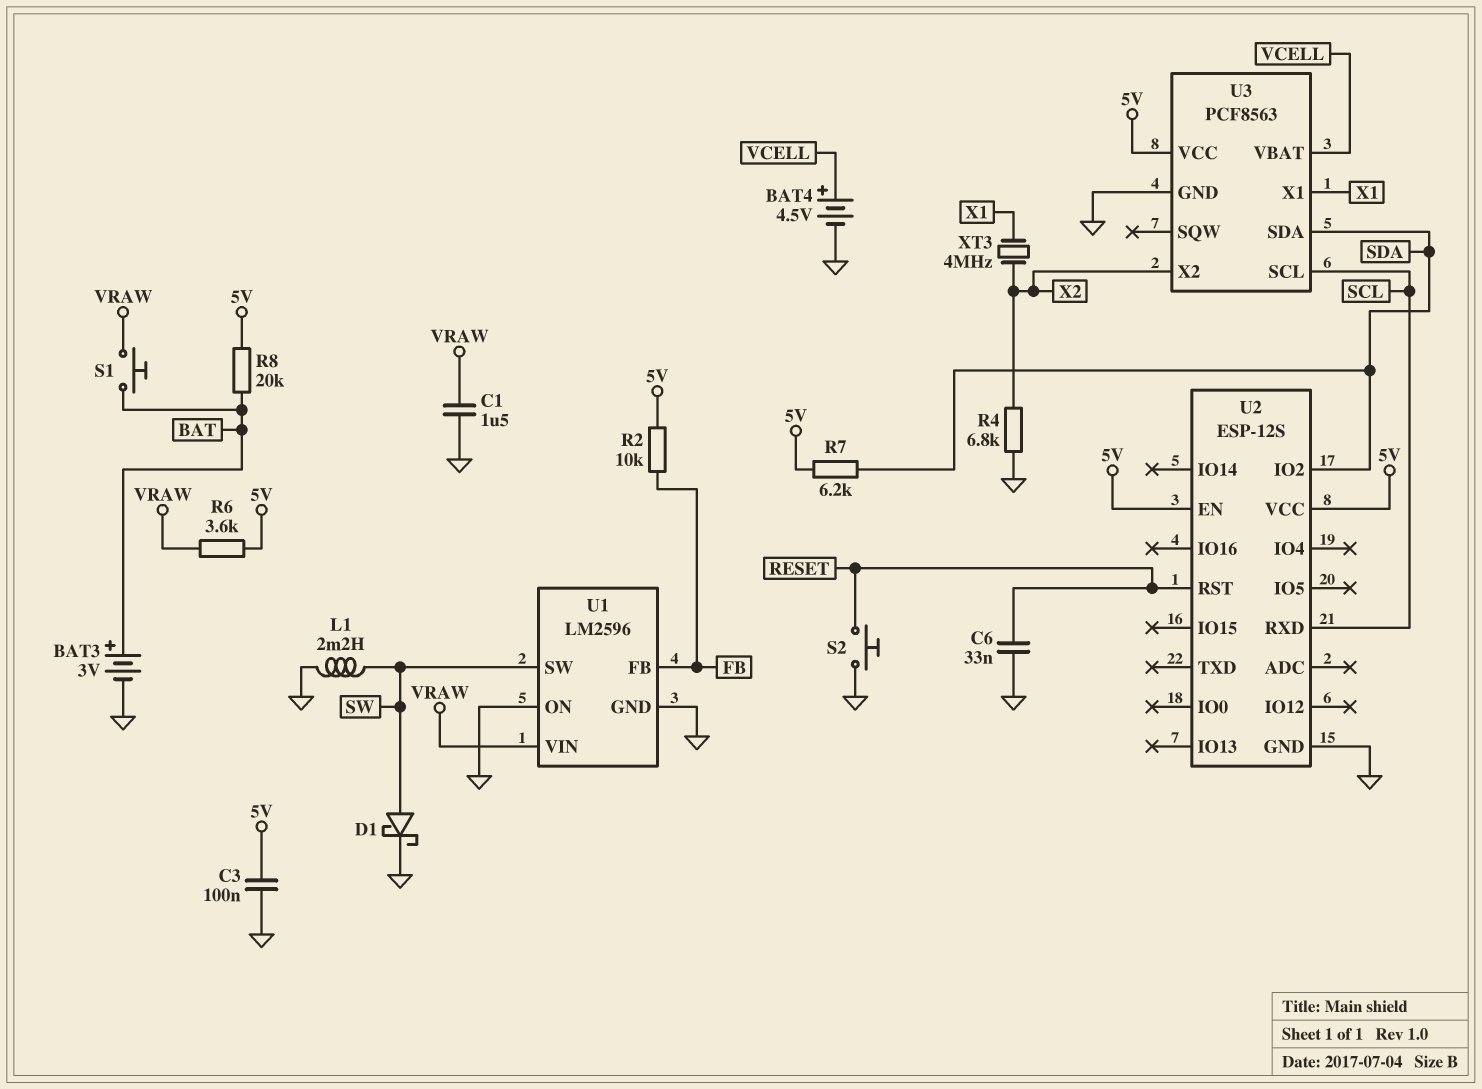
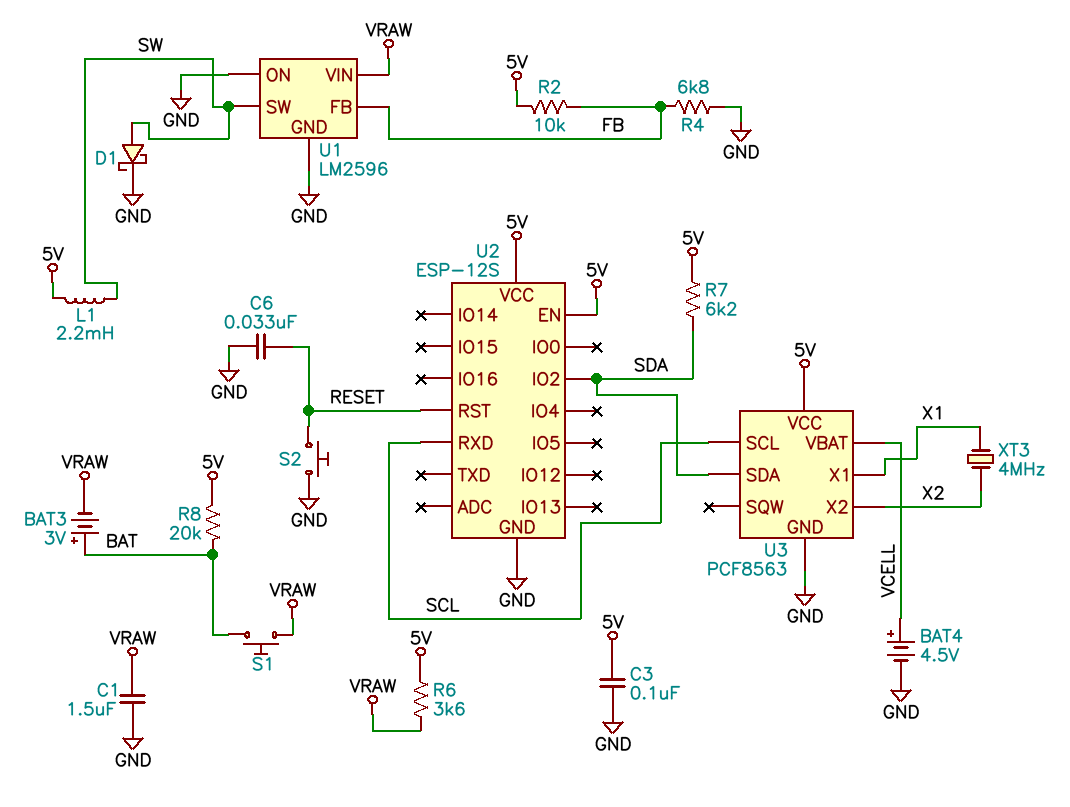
BAT3: 3V (plus BAT, minus GND) -> 3V (plus BAT, minus VRAW)
L1: 2.2mH (GND, SW) -> 2.2mH (5V, SW)
R4: 6.8k (GND, X2) -> 6.8k (FB, GND)

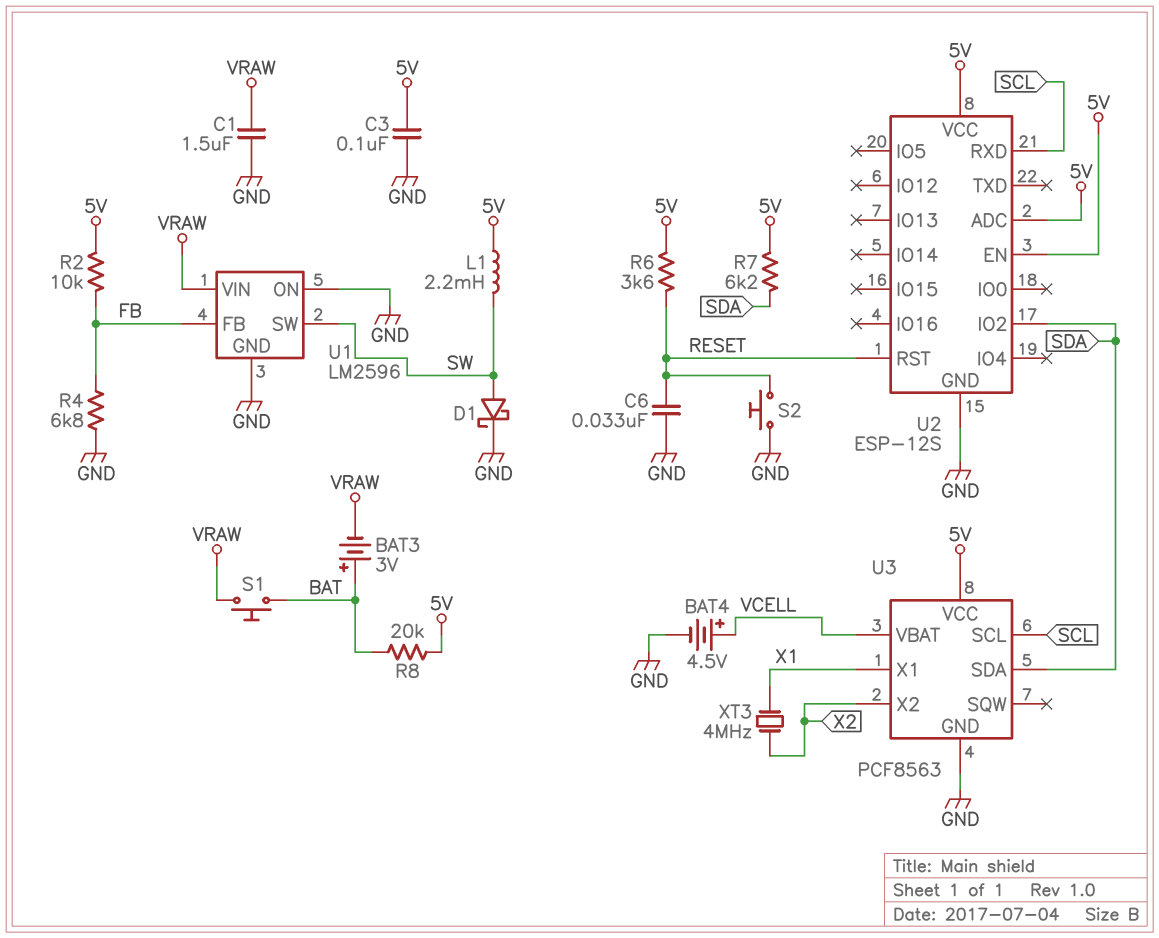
R6: 3.6k (5V, VRAW) -> 3.6k (5V, RESET)
U2 pin ADC: none -> 5V

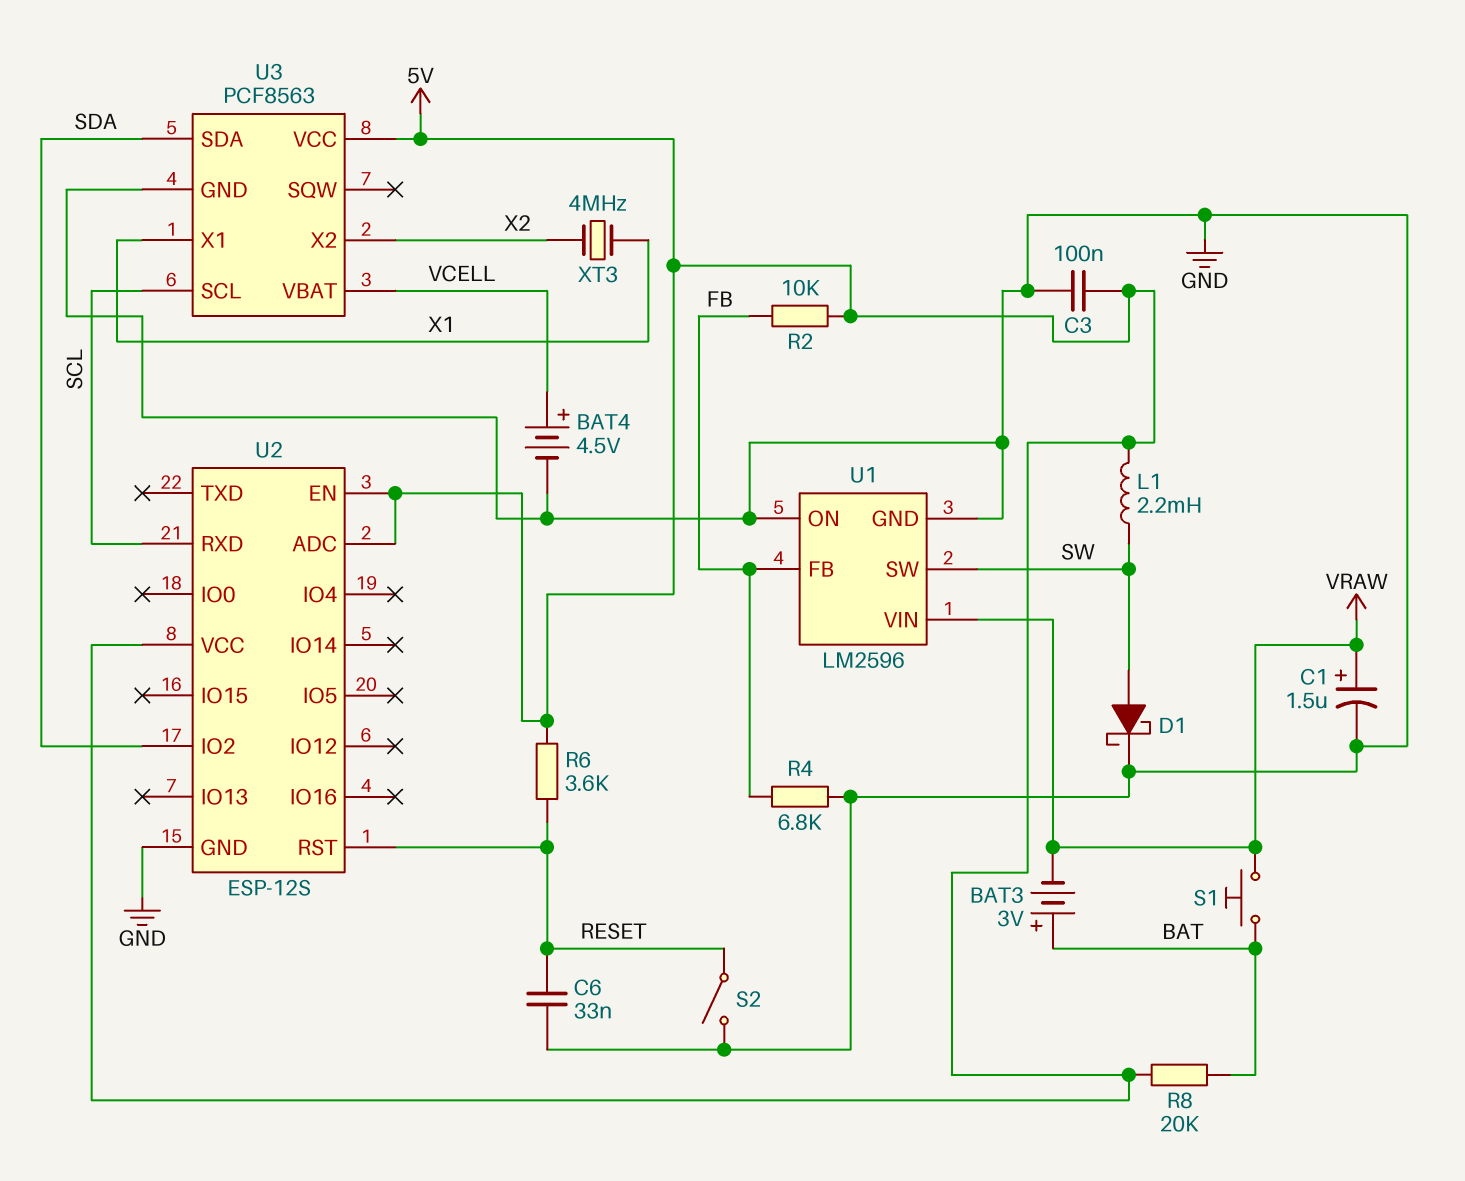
C1: 1.5uF (GND, VRAW) -> 1.5uF (plus VRAW, minus GND)
R7: 6.2k (5V, SDA) -> none
S2: button (GND, RESET) -> switch (GND, RESET)

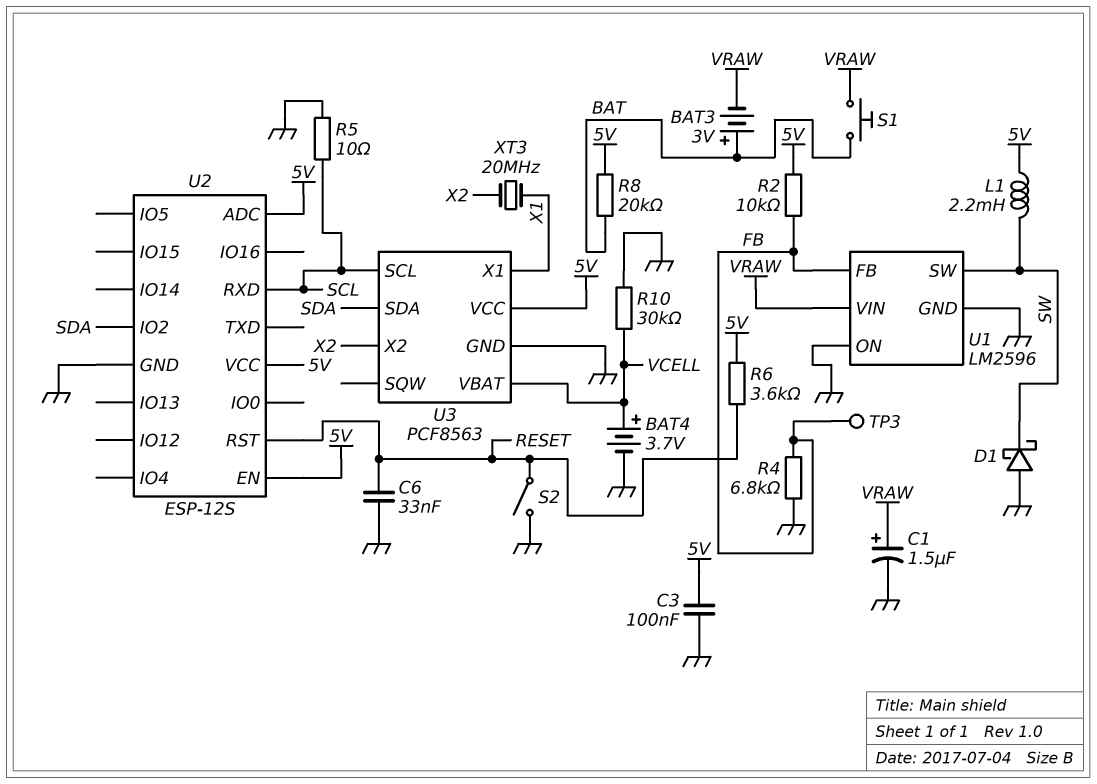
BAT4: 4.5V (plus VCELL, minus GND) -> 3.7V (plus VCELL, minus GND)
D1: schottky (A SW, K GND) -> schottky (A GND, K SW)
R5: none -> 10 (GND, SCL)
R10: none -> 30k (GND, VCELL)
TP3: none -> test point (FB)
XT3: 4MHz (X1, X2) -> 20MHz (X1, X2)

